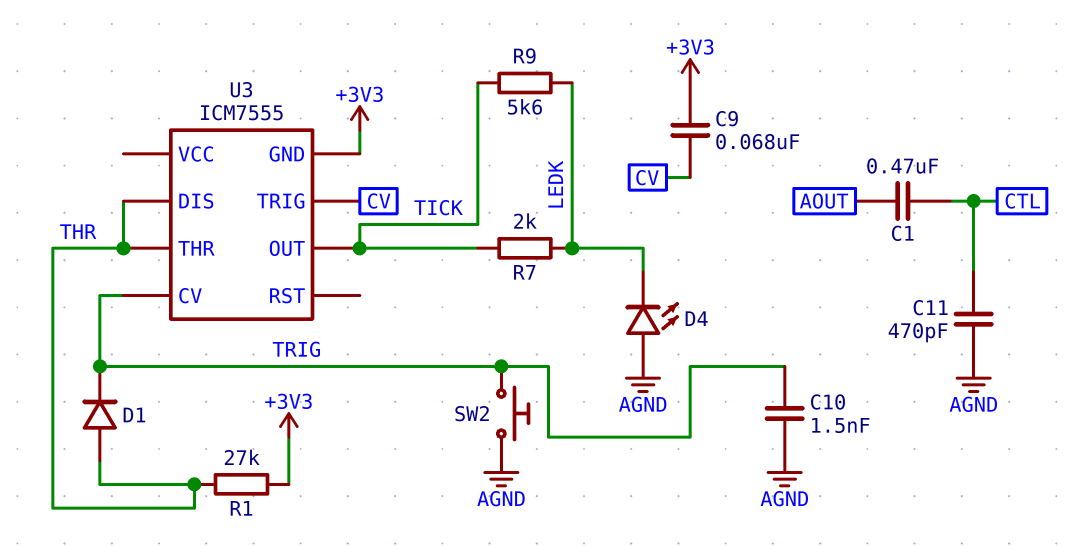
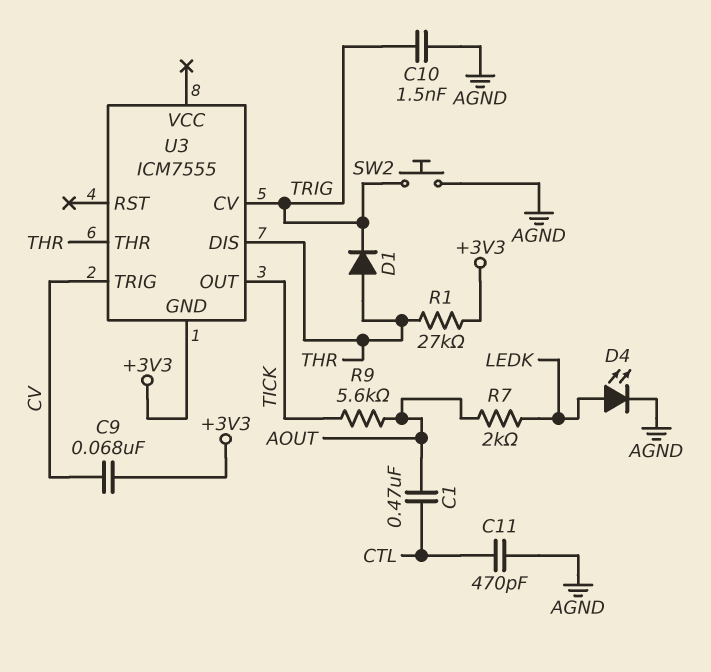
D4: LED (A AGND, K LEDK) -> LED (A LEDK, K AGND)
R7: 2k (LEDK, TICK) -> 2k (AOUT, LEDK)
R9: 5.6k (LEDK, TICK) -> 5.6k (AOUT, TICK)

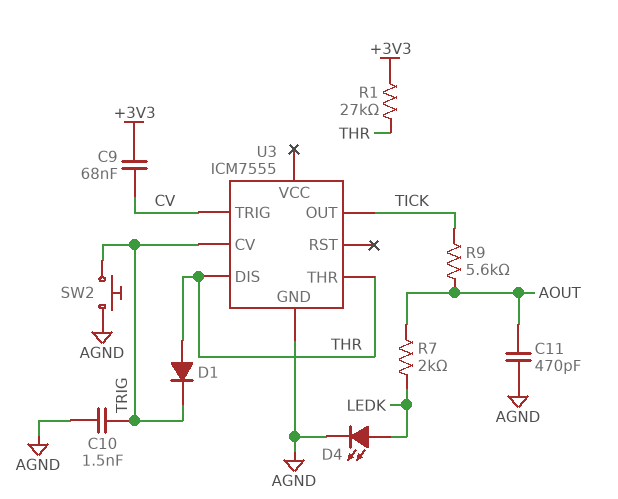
C1: 470nF (AOUT, CTL) -> none
C11: 470pF (AGND, CTL) -> 470pF (AGND, AOUT)
U3 pin GND: +3V3 -> AGND

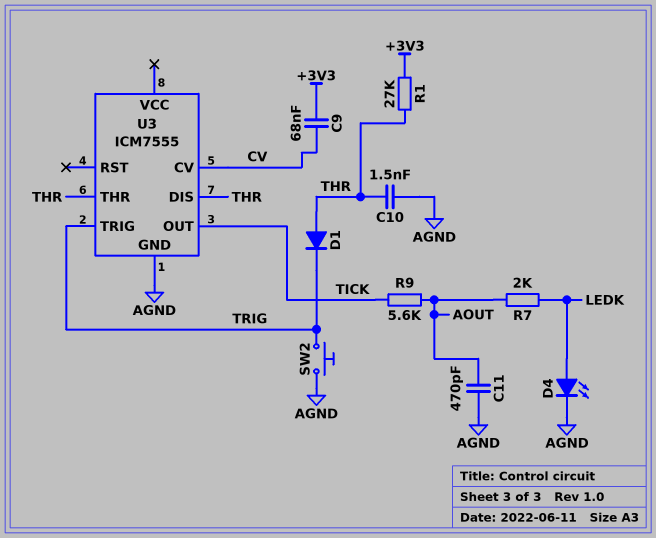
C10: 1.5nF (AGND, TRIG) -> 1.5nF (AGND, THR)
U3 pin CV: TRIG -> CV
U3 pin TRIG: CV -> TRIG

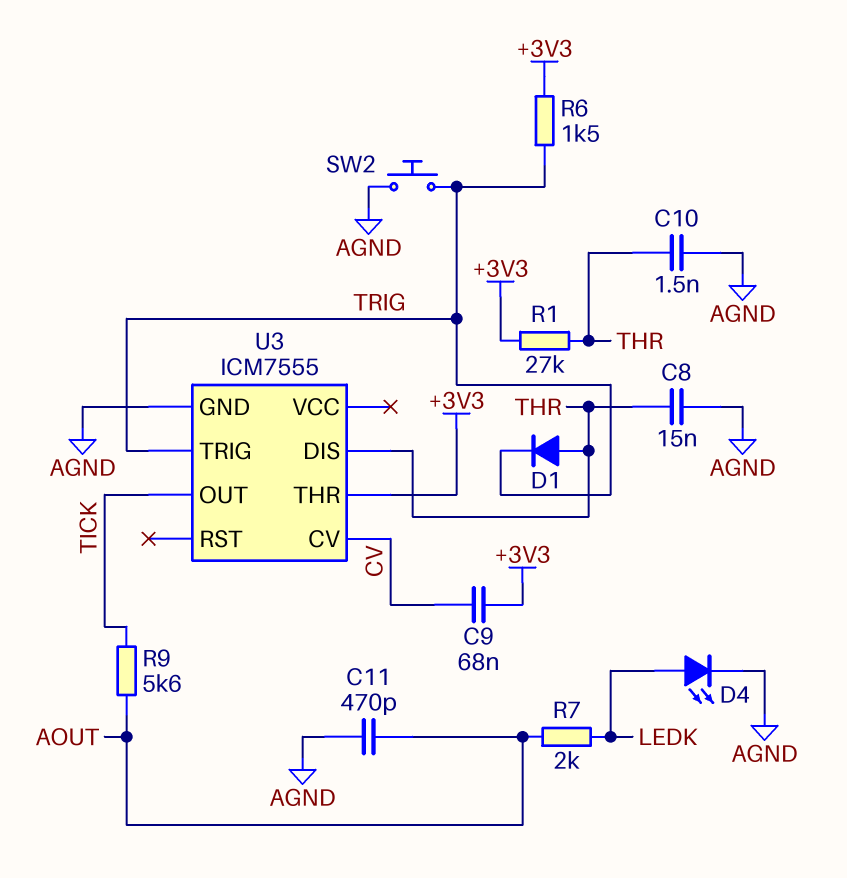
C8: none -> 15nF (AGND, THR)
R6: none -> 1.5k (+3V3, TRIG)
U3 pin THR: THR -> +3V3

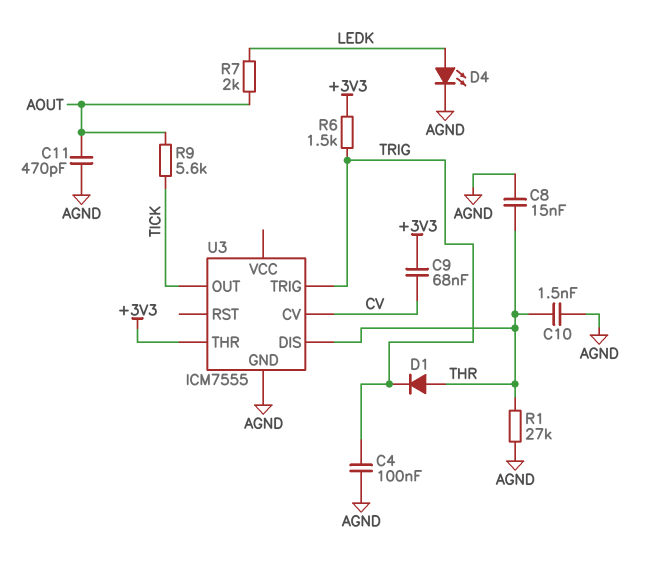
C4: none -> 100nF (AGND, TRIG)
R1: 27k (+3V3, THR) -> 27k (AGND, THR)
SW2: button (AGND, TRIG) -> none

